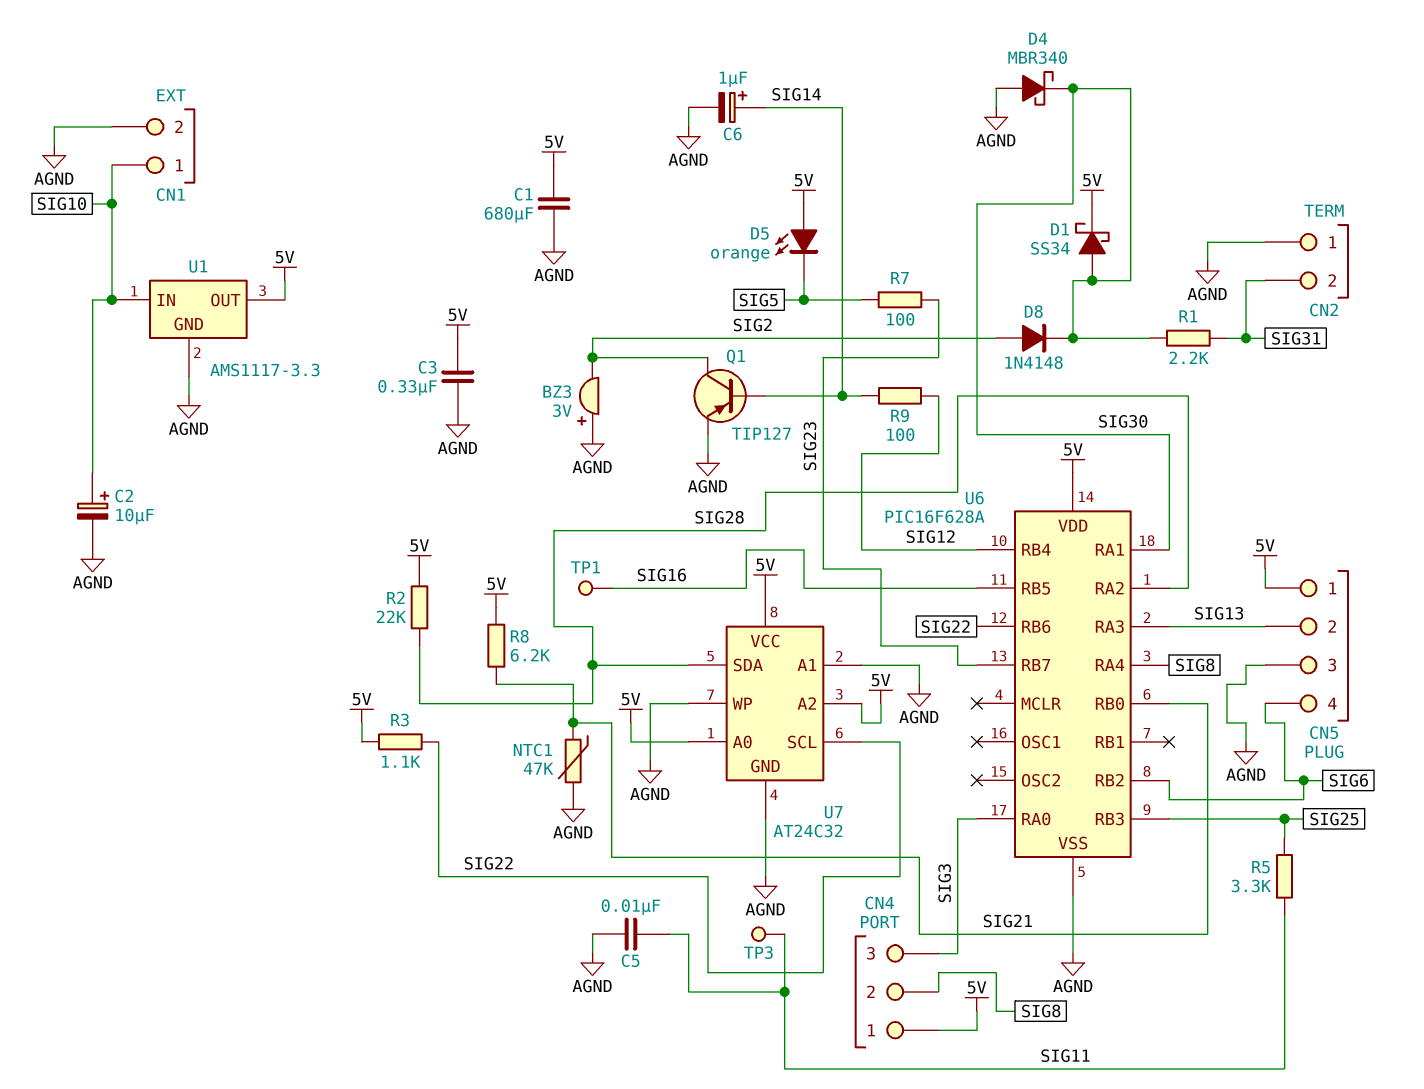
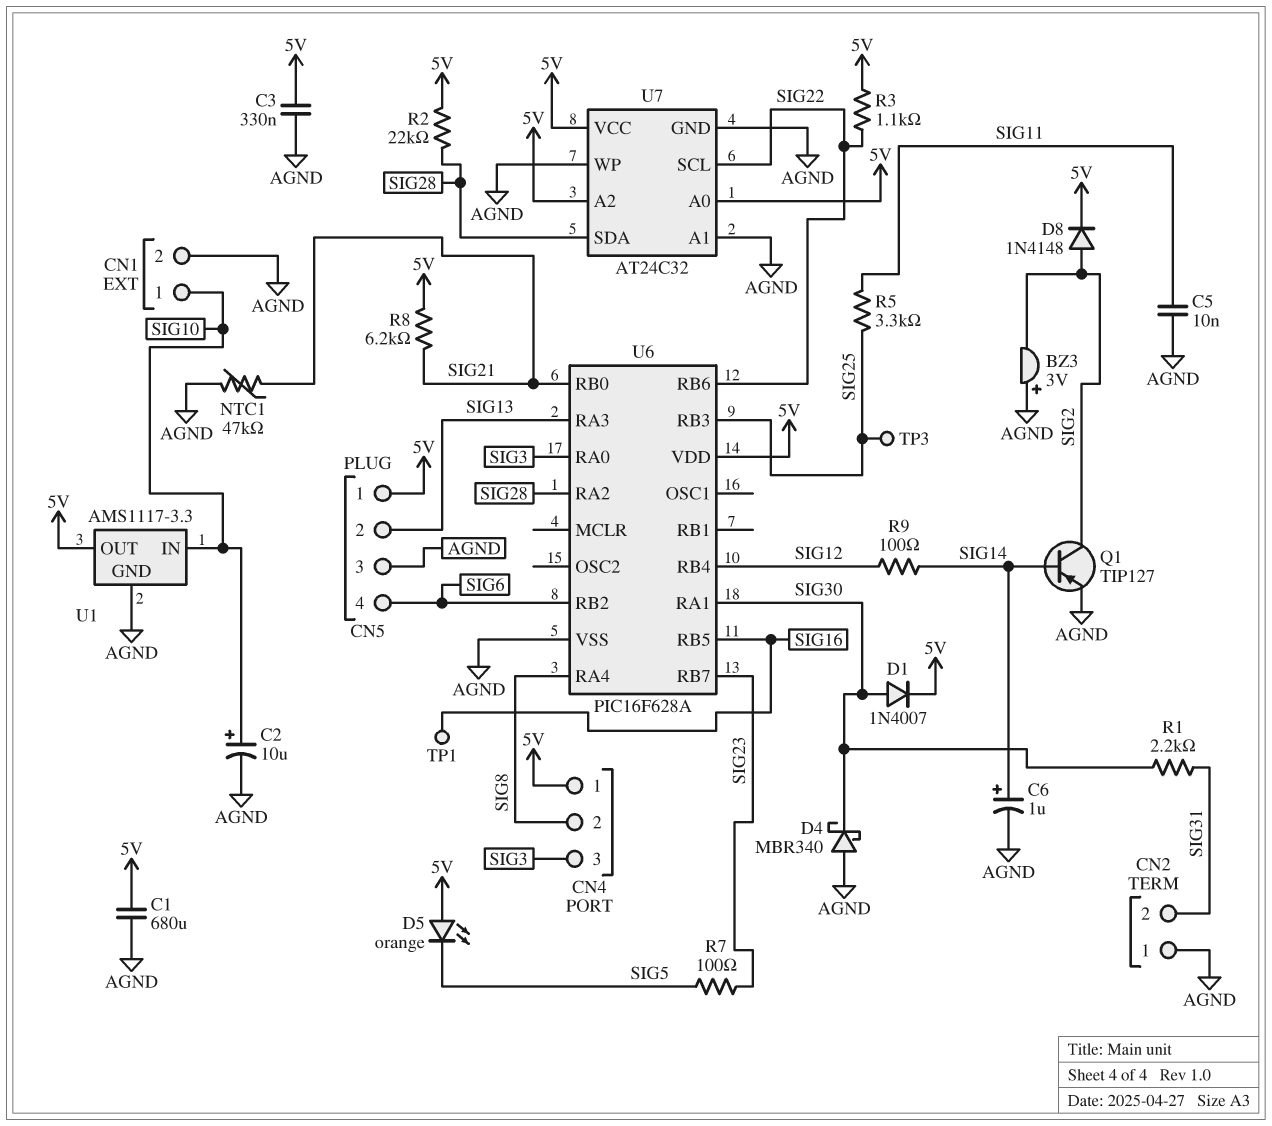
D1: schottky SS34 (A SIG30, K 5V) -> diode 1N4007 (A SIG30, K 5V)
D8: diode 1N4148 (A SIG2, K SIG30) -> diode 1N4148 (A SIG2, K 5V)
TP3: test point (SIG11) -> test point (SIG25)

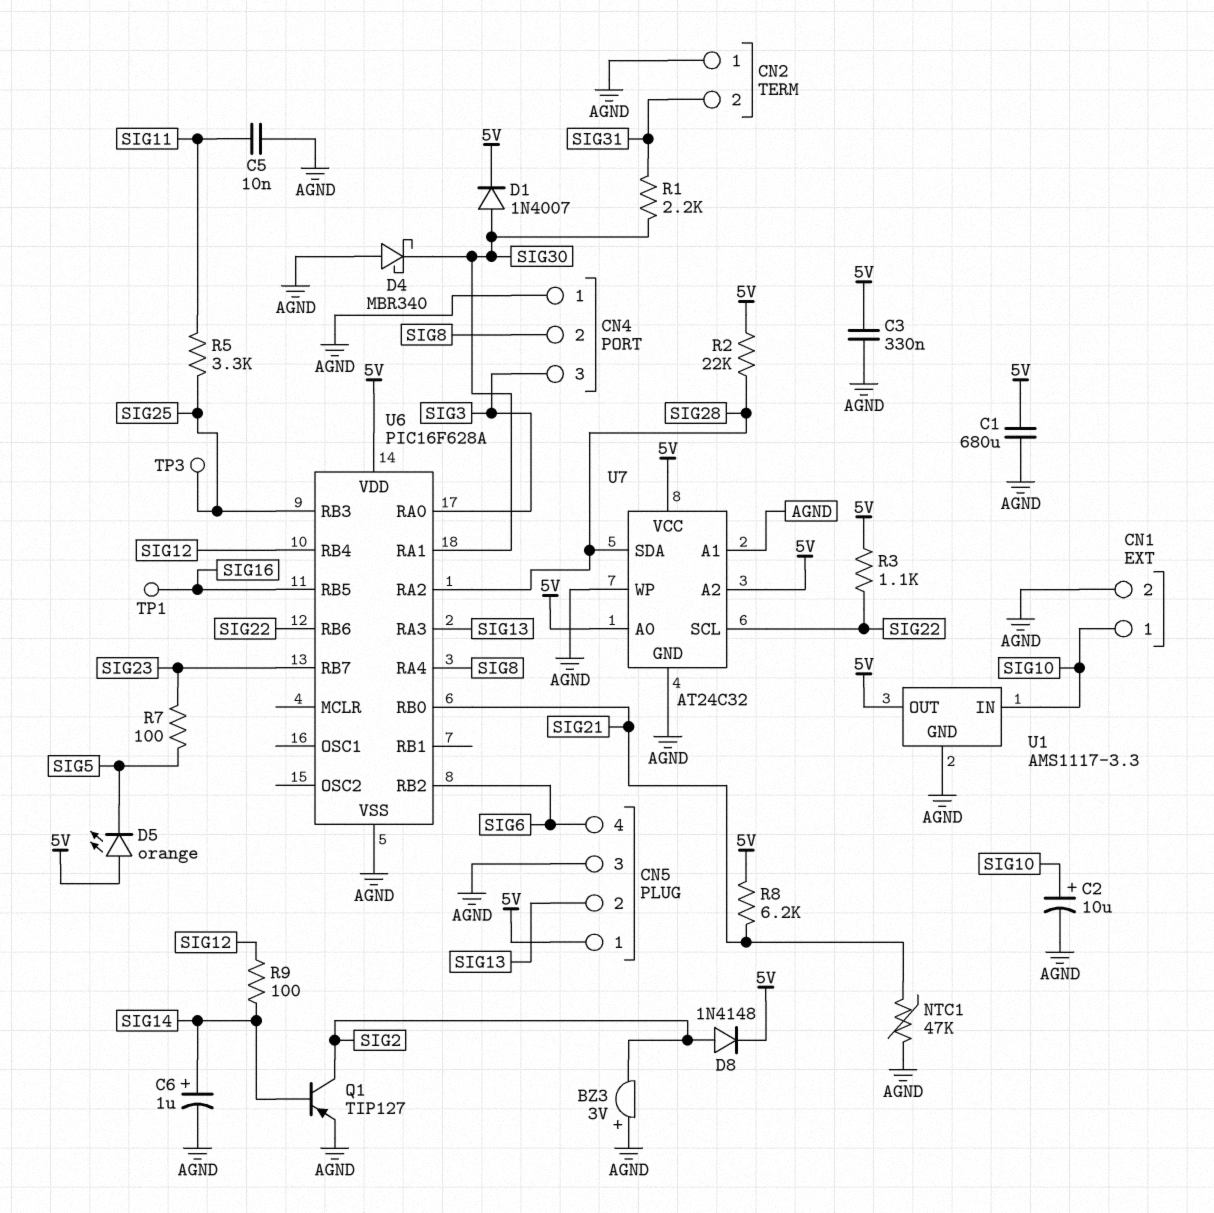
CN4 pin 1: 5V -> AGND

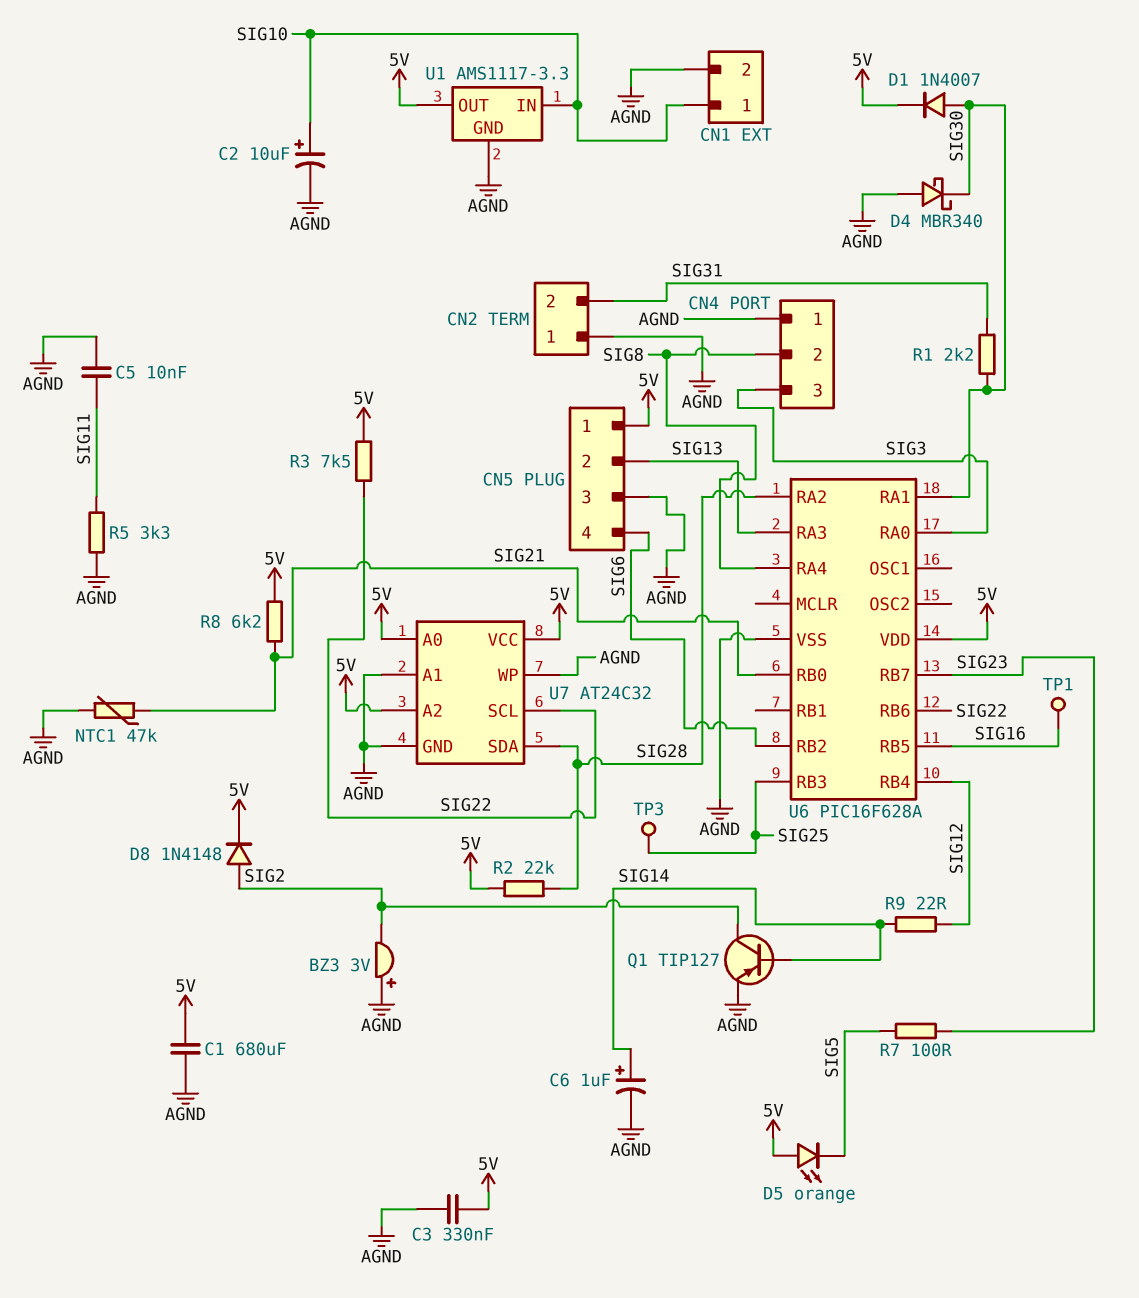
R3: 1.1k (5V, SIG22) -> 7.5k (5V, SIG22)
R5: 3.3k (SIG11, SIG25) -> 3.3k (AGND, SIG11)
R9: 100 (SIG12, SIG14) -> 22 (SIG12, SIG14)

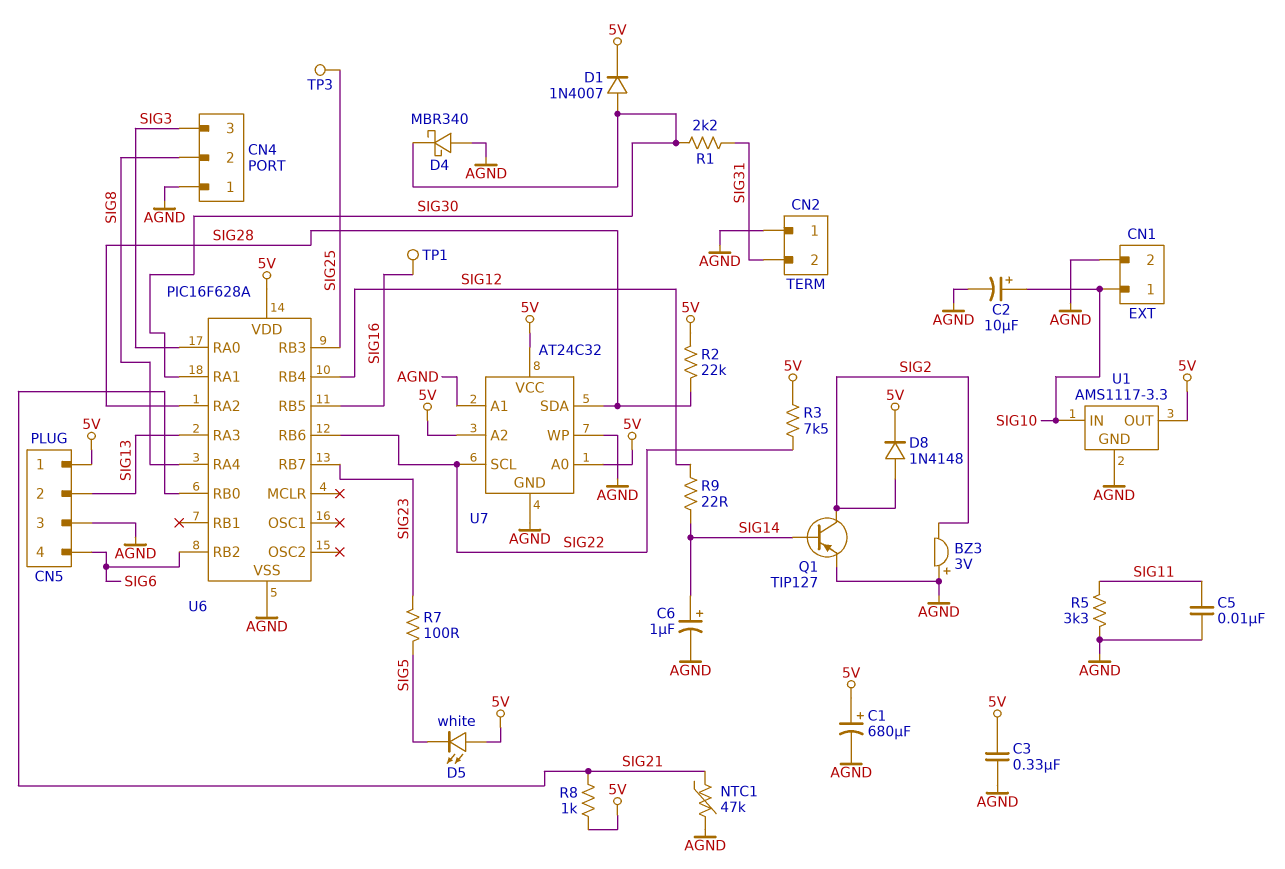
C1: 680uF (5V, AGND) -> 680uF (plus 5V, minus AGND)
D5: LED orange (A 5V, K SIG5) -> LED white (A 5V, K SIG5)
R8: 6.2k (5V, SIG21) -> 1k (5V, SIG21)

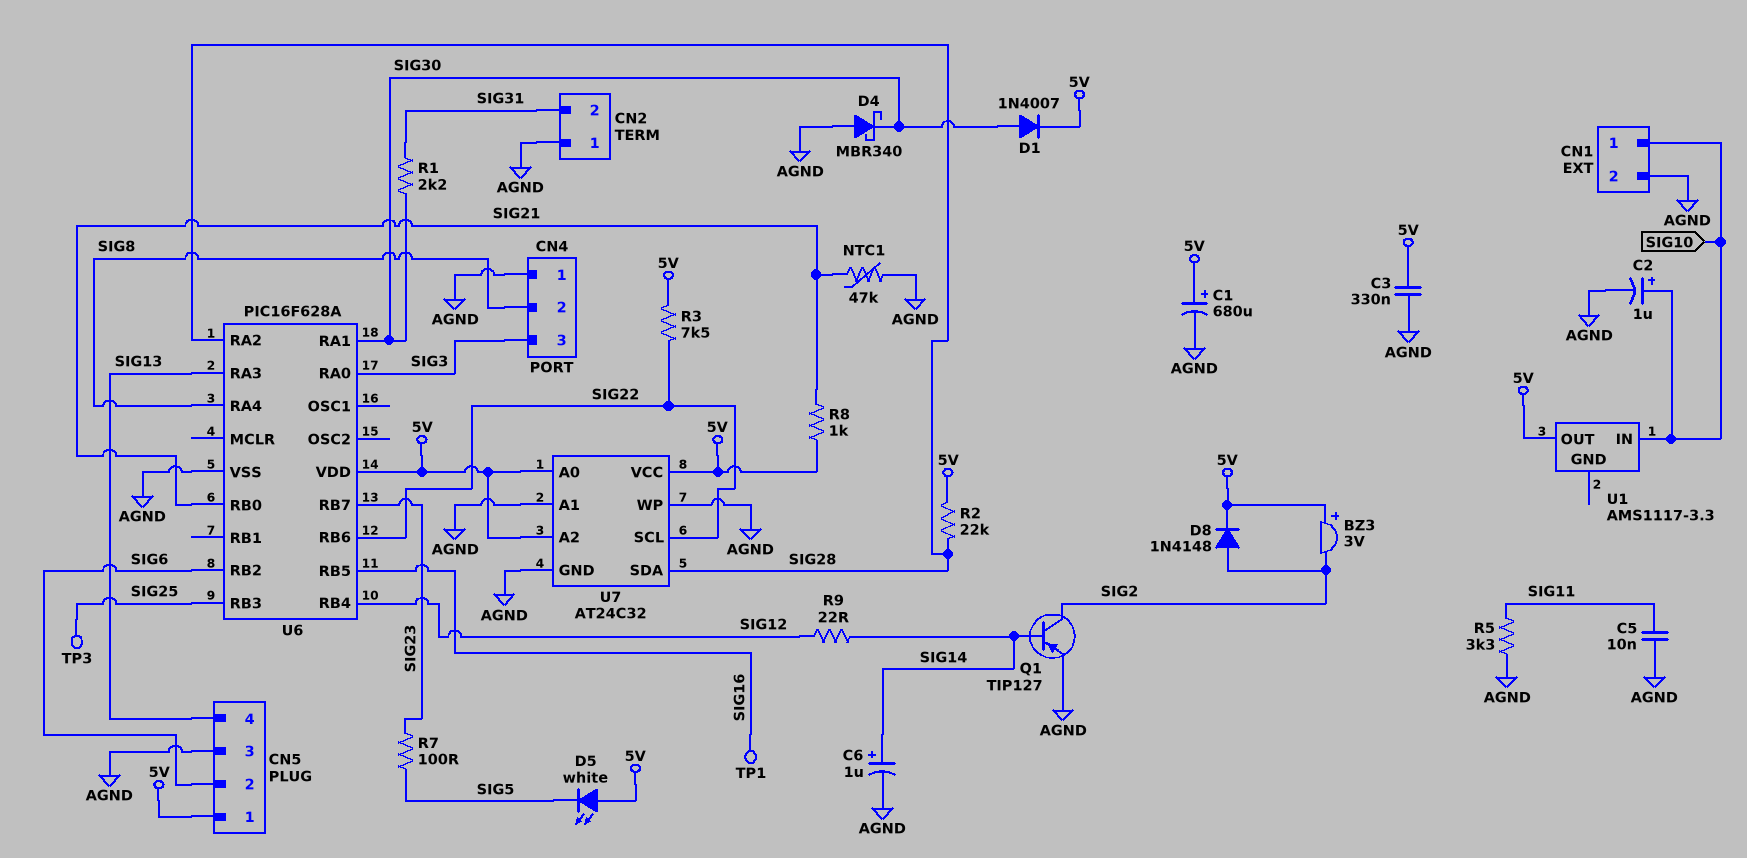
BZ3: buzzer 3V (plus AGND, minus SIG2) -> buzzer 3V (plus 5V, minus SIG2)
C2: 10uF (plus SIG10, minus AGND) -> 1uF (plus SIG10, minus AGND)
CN5 pin 2: SIG13 -> SIG6
CN5 pin 4: SIG6 -> SIG13
U1 pin GND: AGND -> none

